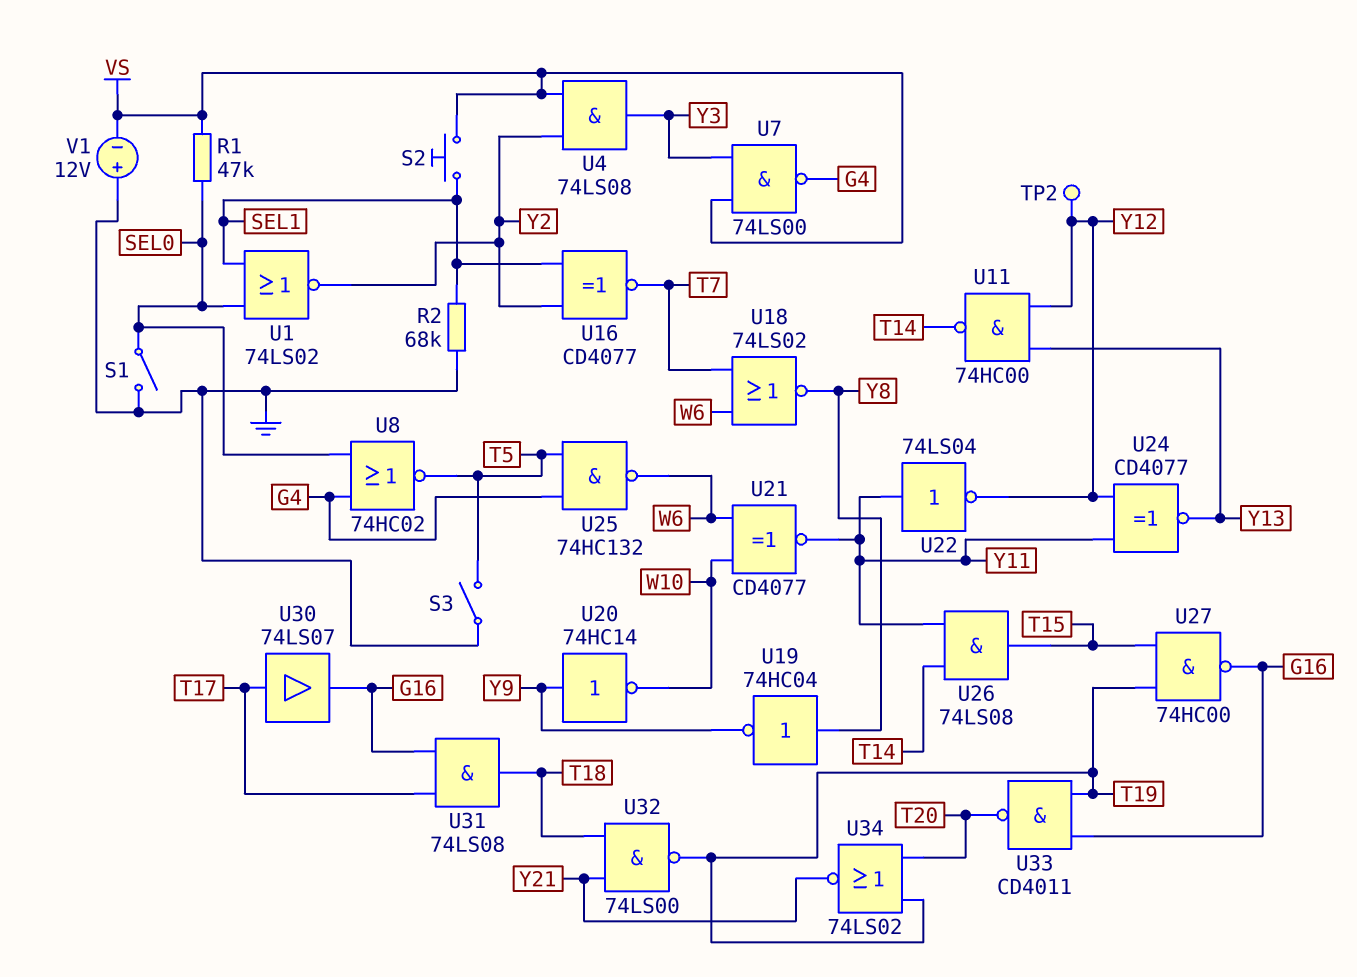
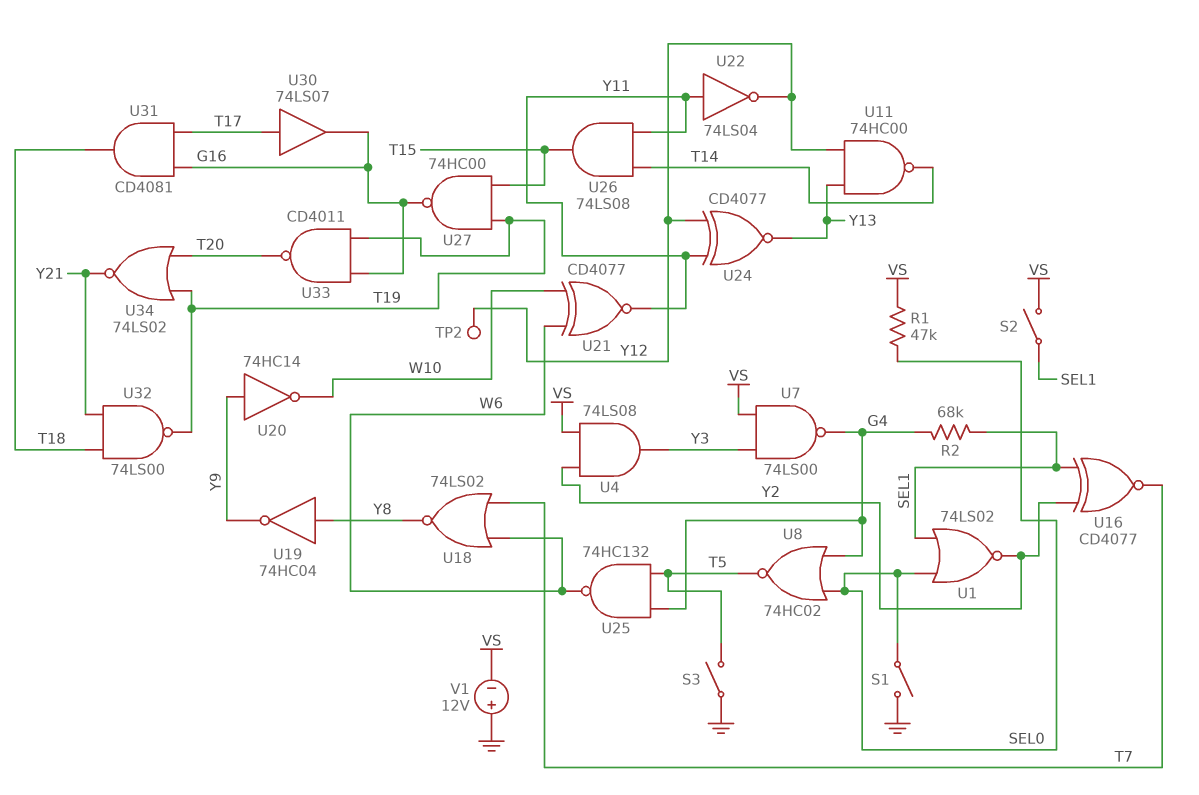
R2: 68k (GND, SEL1) -> 68k (G4, SEL1)
S2: button (SEL1, VS) -> switch (SEL1, VS)
U31: AND 74LS08 (in G16, in T17, out T18) -> AND CD4081 (in G16, in T17, out T18)

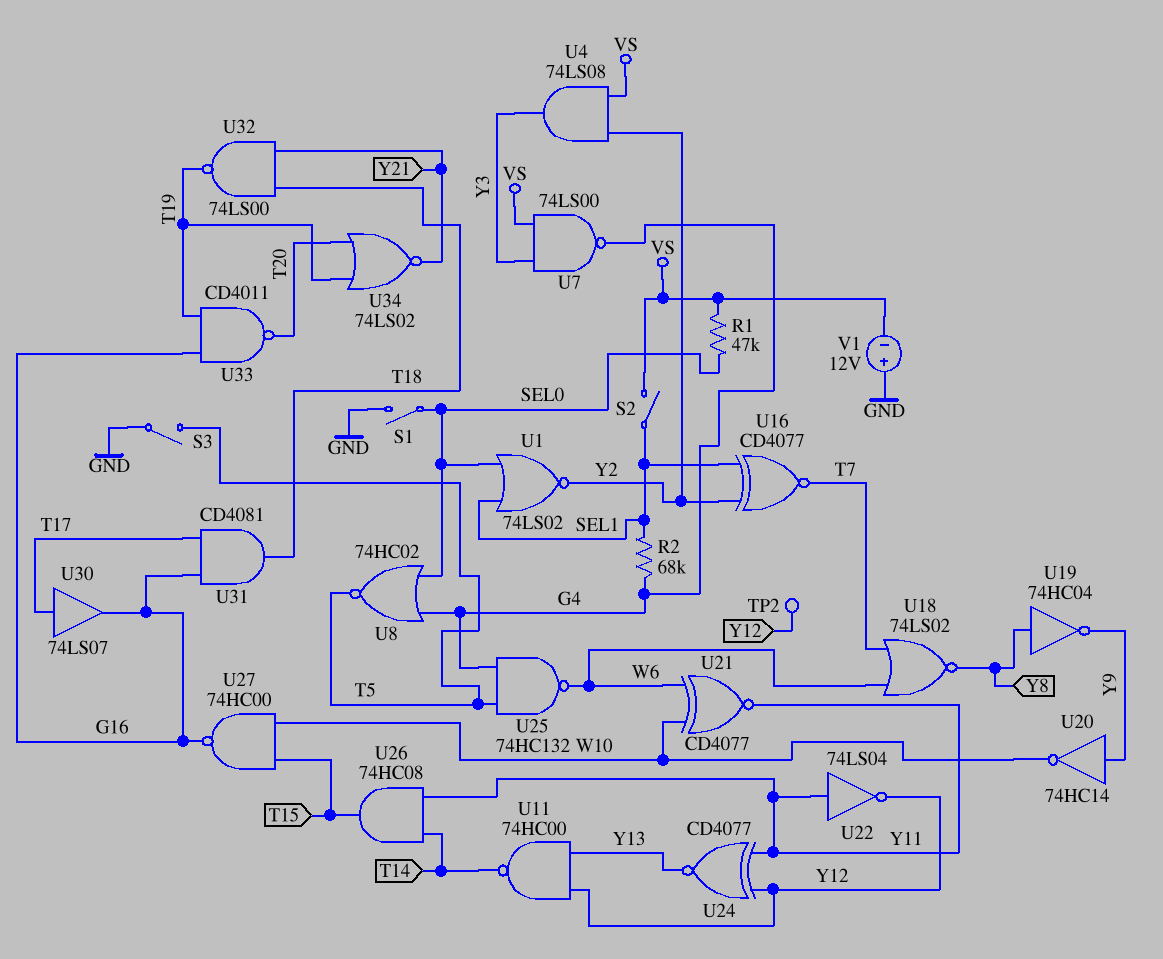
U26: AND 74LS08 (in T14, in Y11, out T15) -> AND 74HC08 (in T14, in Y11, out T15)
U27: NAND 74HC00 (in T15, in T19, out G16) -> NAND 74HC00 (in T15, in W10, out G16)

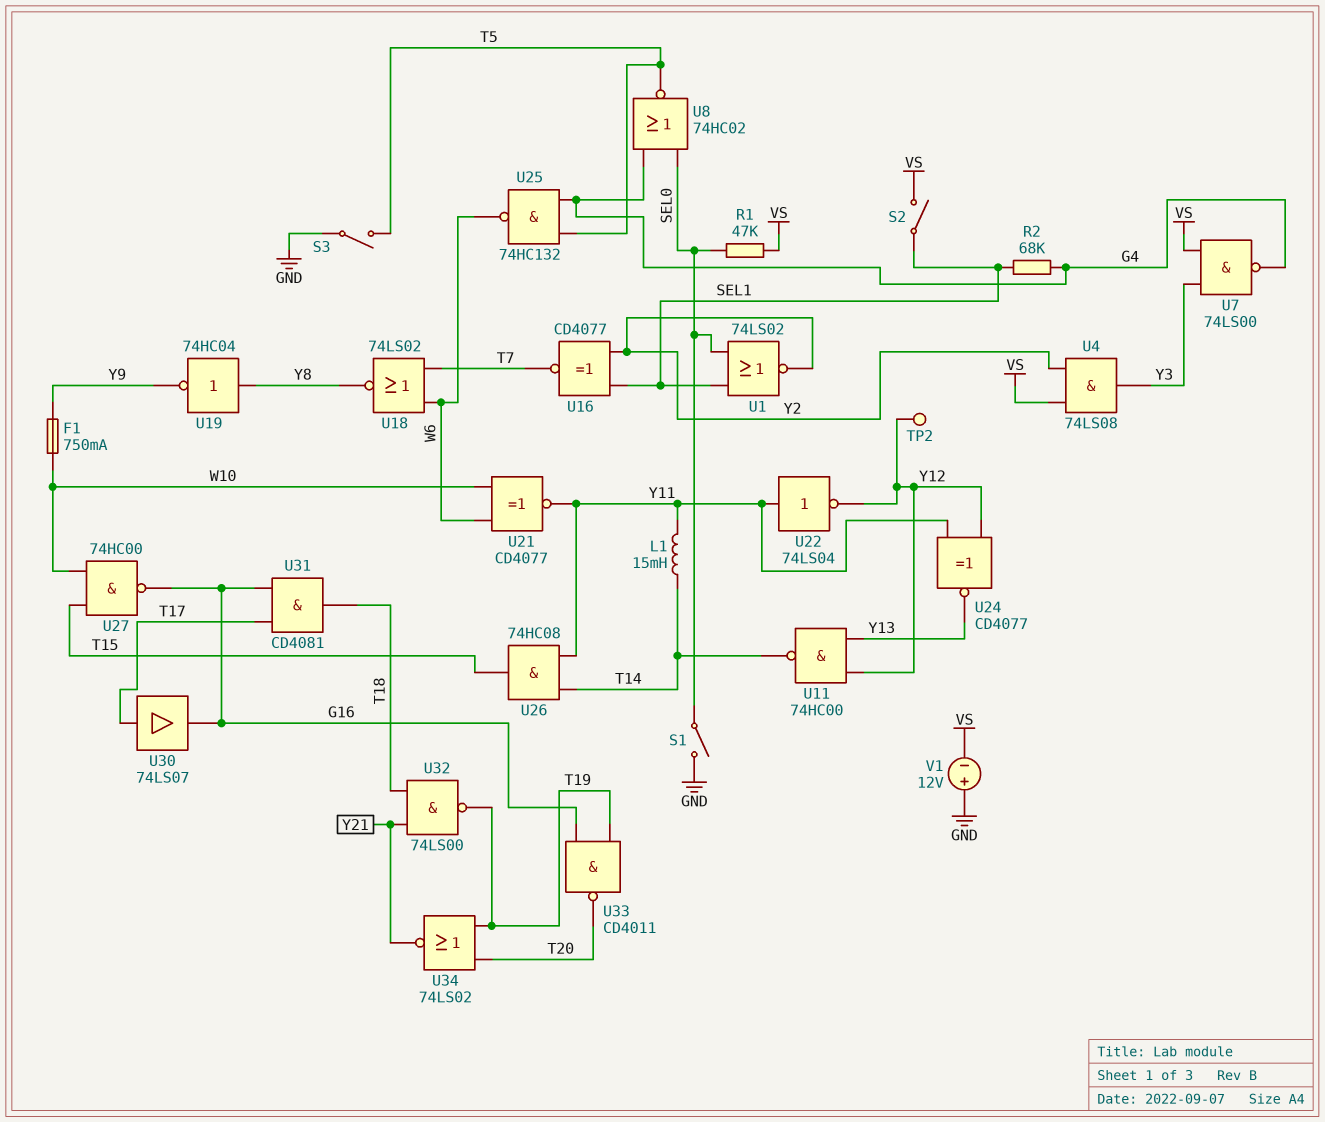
F1: none -> 750mA (W10, Y9)
L1: none -> 15mH (T14, Y11)
U20: NOT 74HC14 (in Y9, out W10) -> none

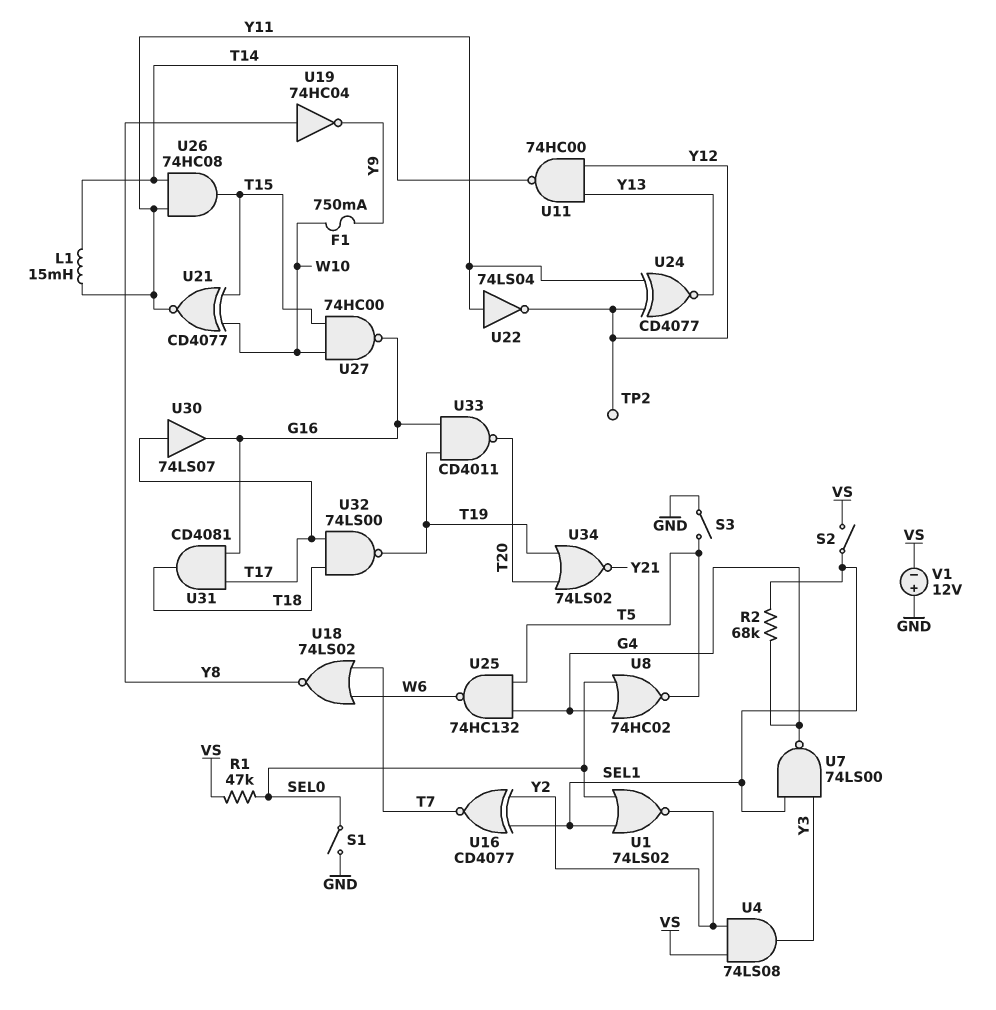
U7: NAND 74LS00 (in VS, in Y3, out G4) -> NAND 74LS00 (in SEL1, in Y3, out G4)
U21: XNOR CD4077 (in W6, in W10, out Y11) -> XNOR CD4077 (in T15, in W10, out Y11)
U32: NAND 74LS00 (in T18, in Y21, out T19) -> NAND 74LS00 (in T17, in T18, out T19)

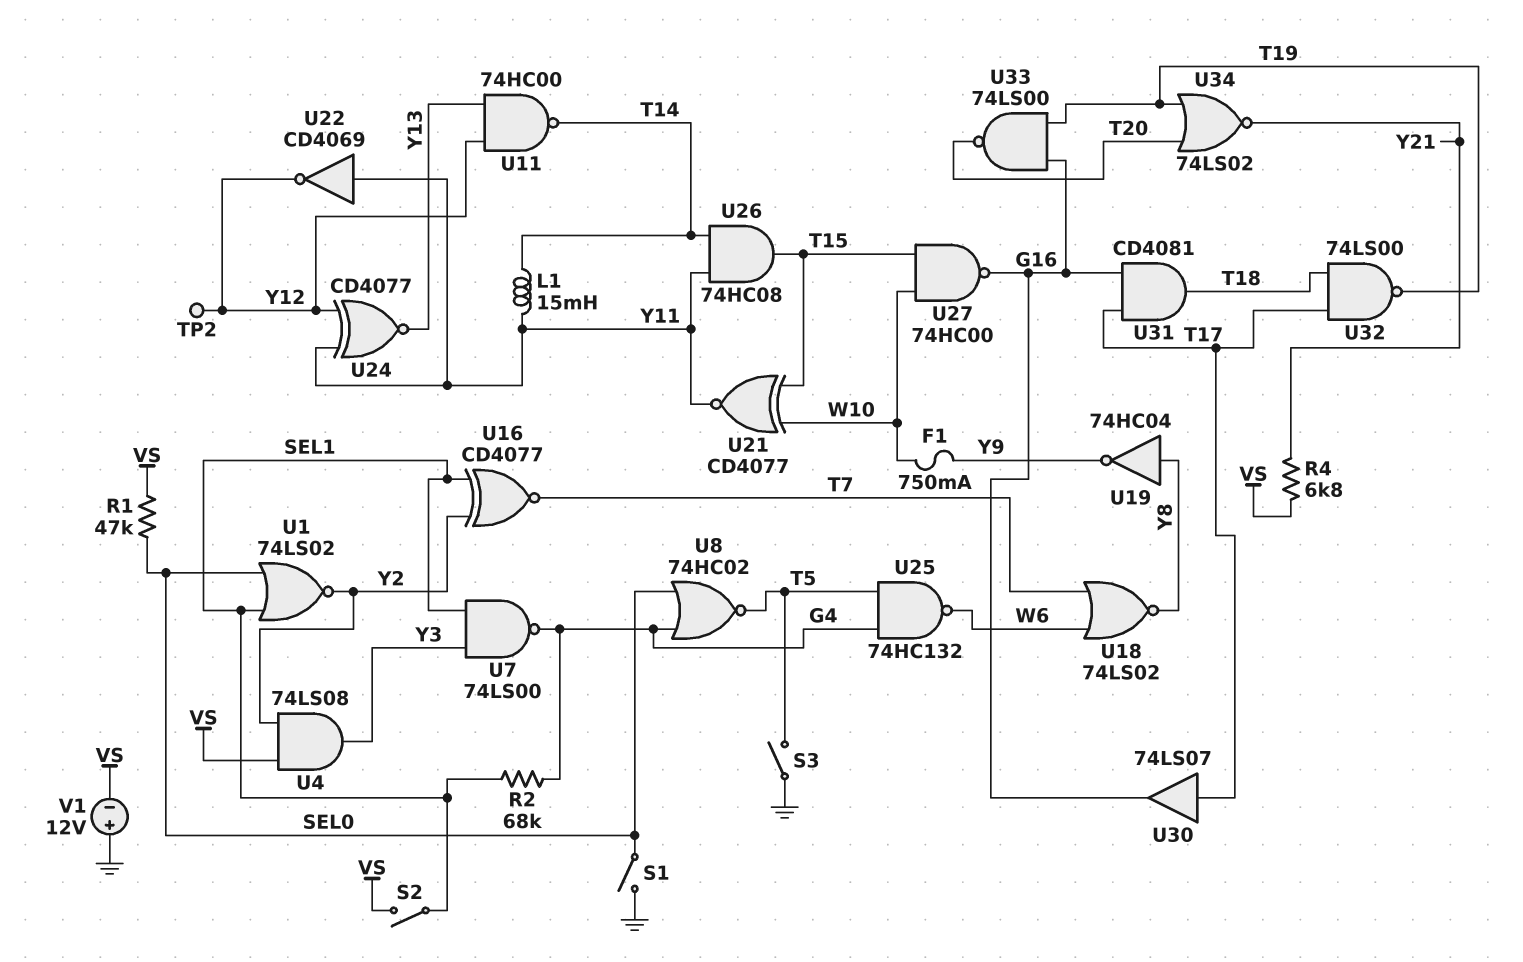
R4: none -> 6.8k (VS, Y21)
U22: NOT 74LS04 (in Y11, out Y12) -> NOT CD4069 (in Y11, out Y12)
U33: NAND CD4011 (in G16, in T19, out T20) -> NAND 74LS00 (in G16, in T19, out T20)

